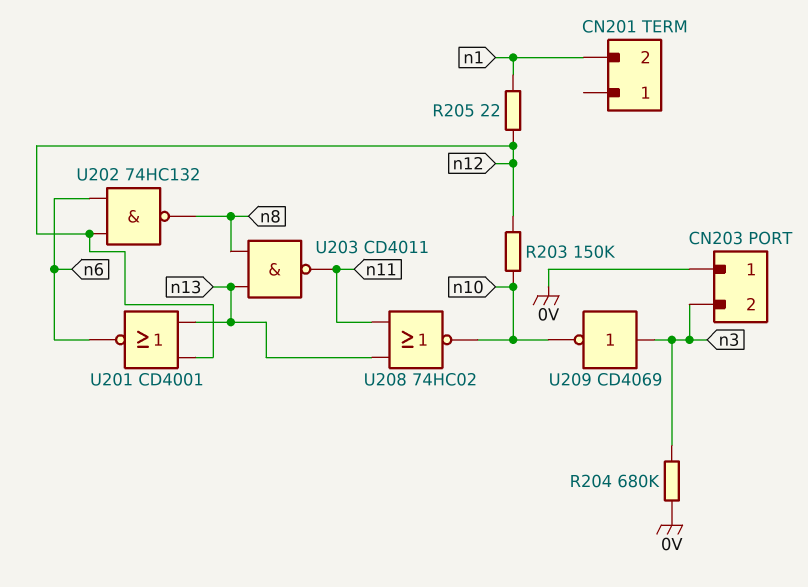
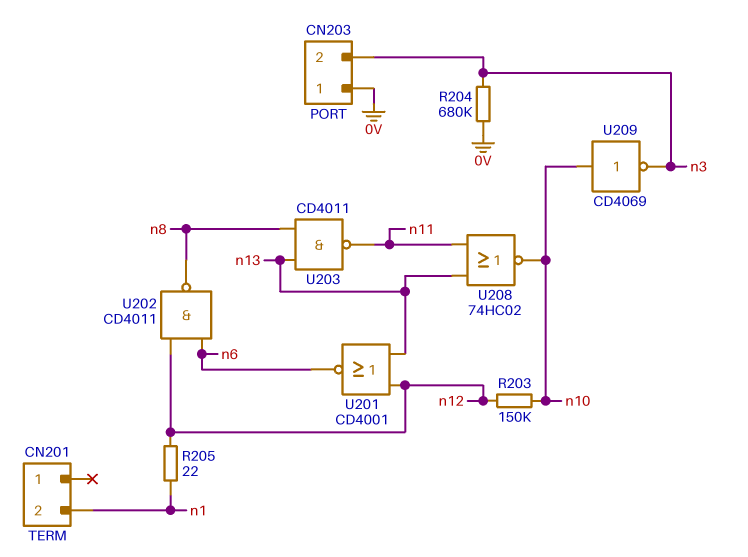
U202: NAND 74HC132 (in n6, in n12, out n8) -> NAND CD4011 (in n6, in n12, out n8)
U209: NOT CD4069 (in n3, out n10) -> NOT CD4069 (in n10, out n3)

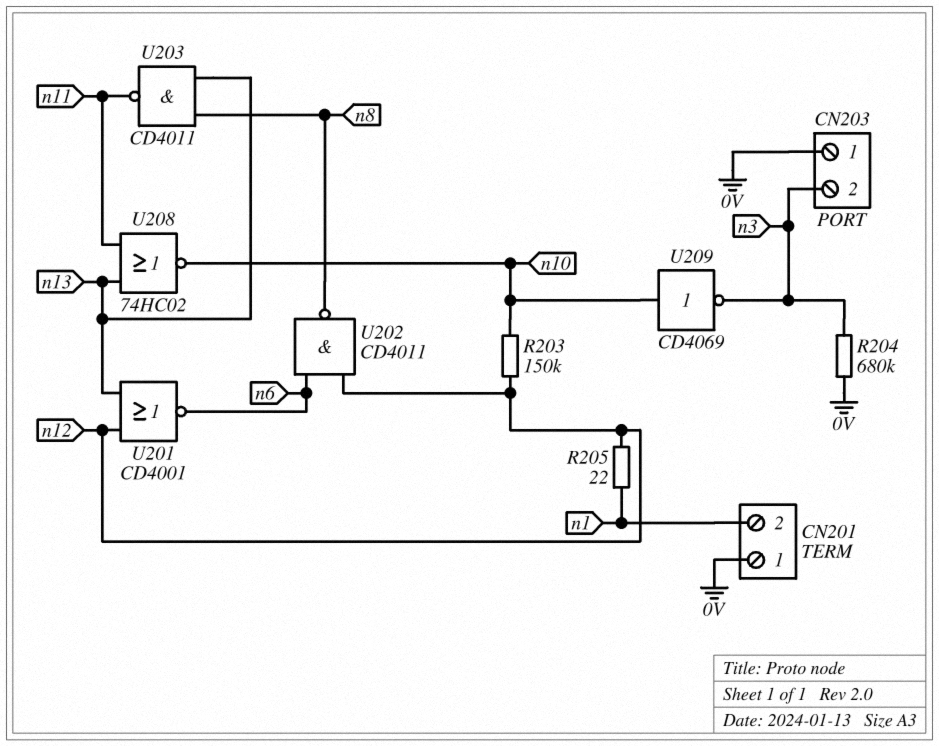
CN201 pin 1: none -> 0V

